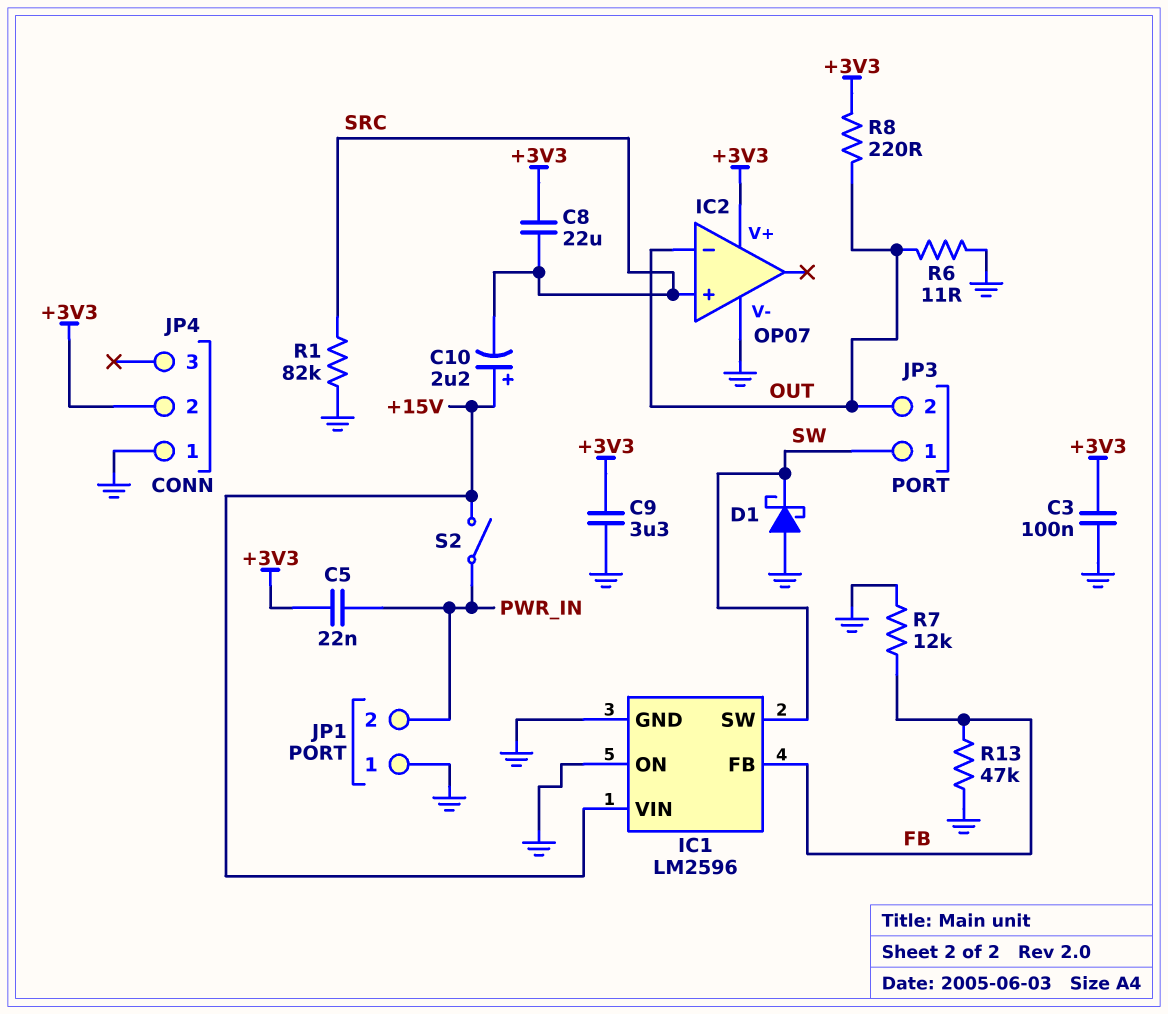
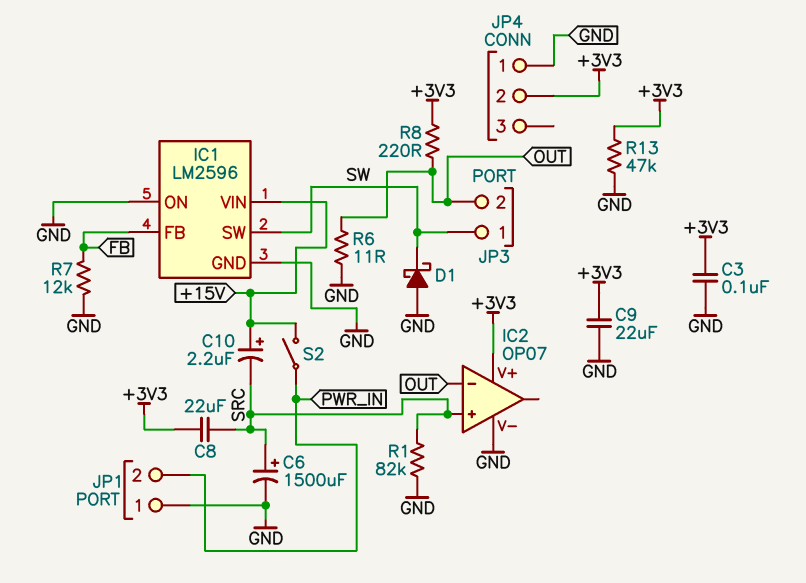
C5: 22nF (+3V3, PWR_IN) -> none
C6: none -> 1500uF (plus SRC, minus GND)
C9: 3.3uF (+3V3, GND) -> 22uF (+3V3, GND)
R13: 47k (FB, GND) -> 47k (+3V3, GND)

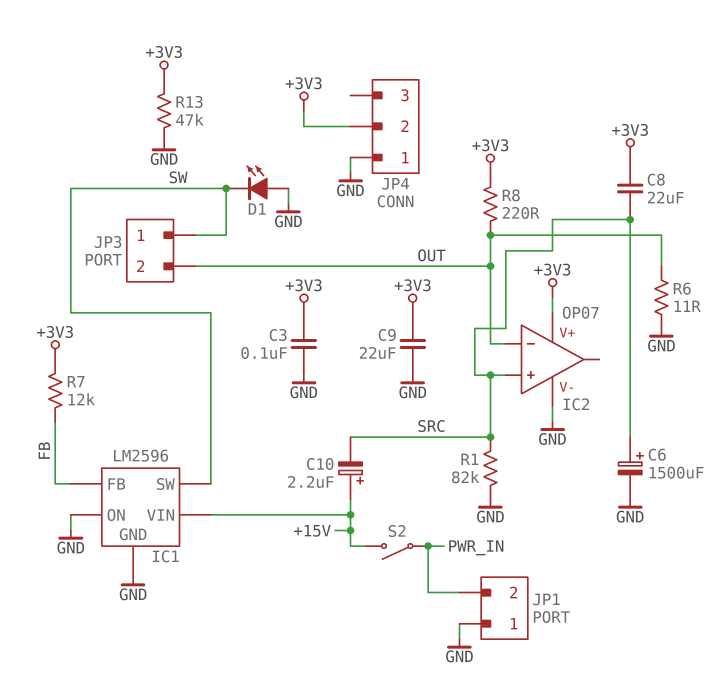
D1: schottky (A GND, K SW) -> LED (A GND, K SW)
R7: 12k (FB, GND) -> 12k (+3V3, FB)

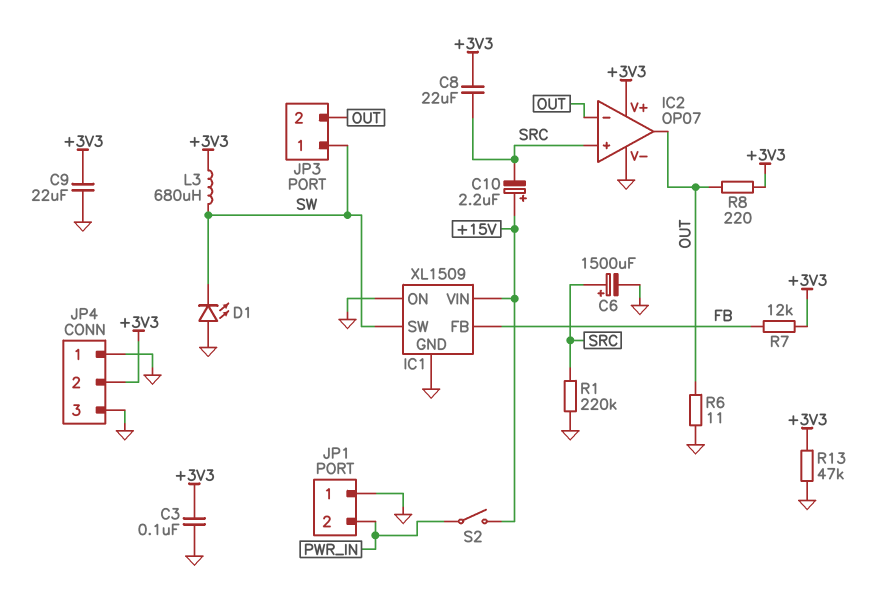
IC1: LM2596 -> XL1509
IC2 pin out: none -> OUT
JP4 pin 3: none -> GND
L3: none -> 680uH (+3V3, SW)
R1: 82k (GND, SRC) -> 220k (GND, SRC)

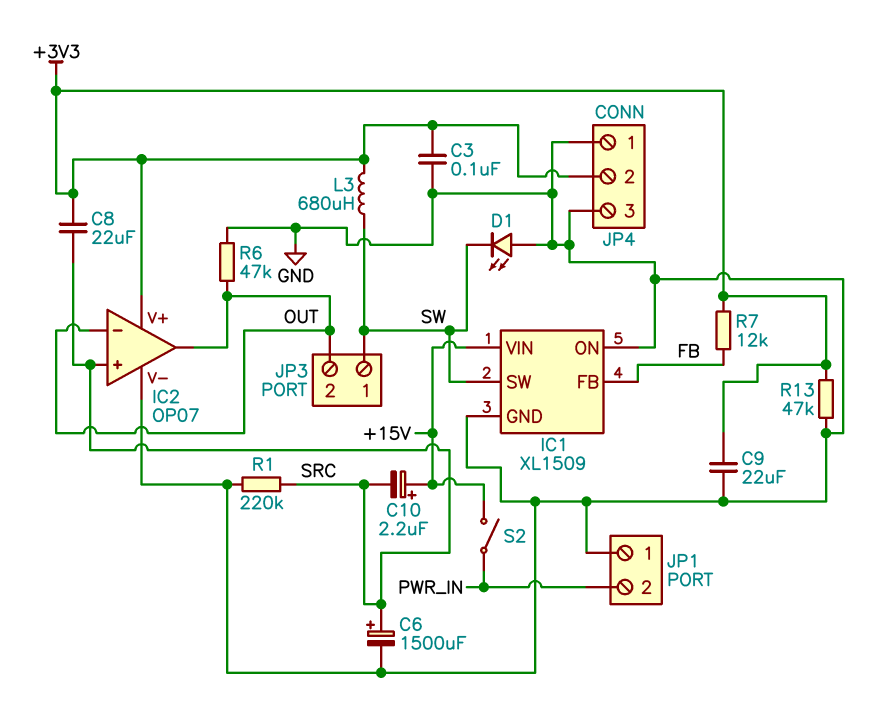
R6: 11 (GND, OUT) -> 47k (GND, OUT)
R8: 220 (+3V3, OUT) -> none

